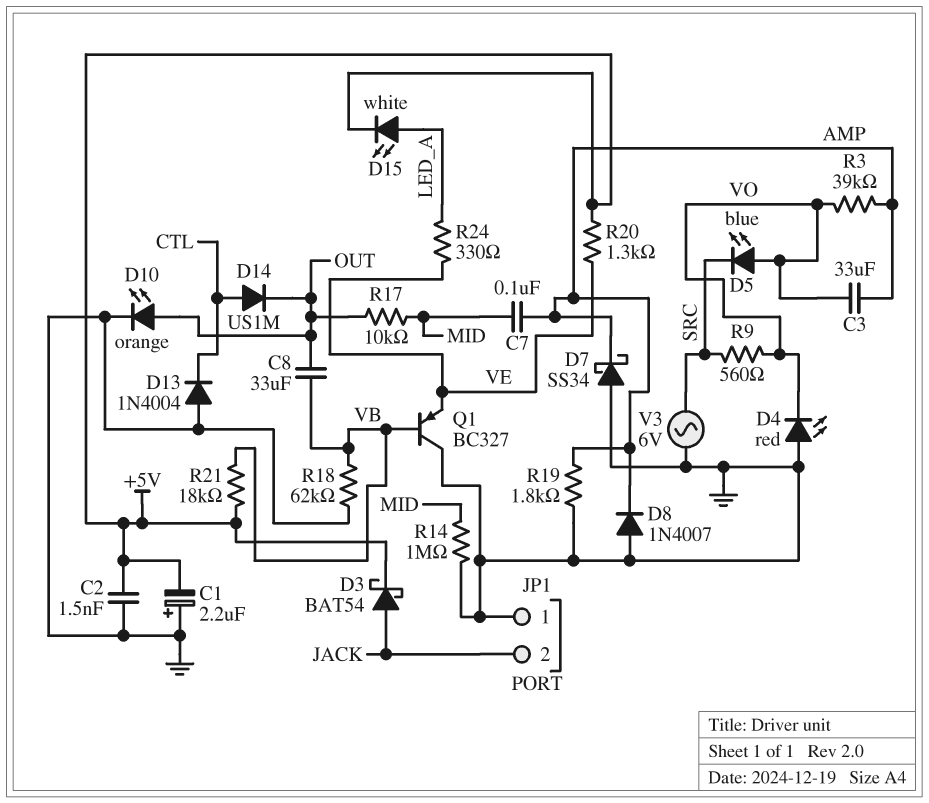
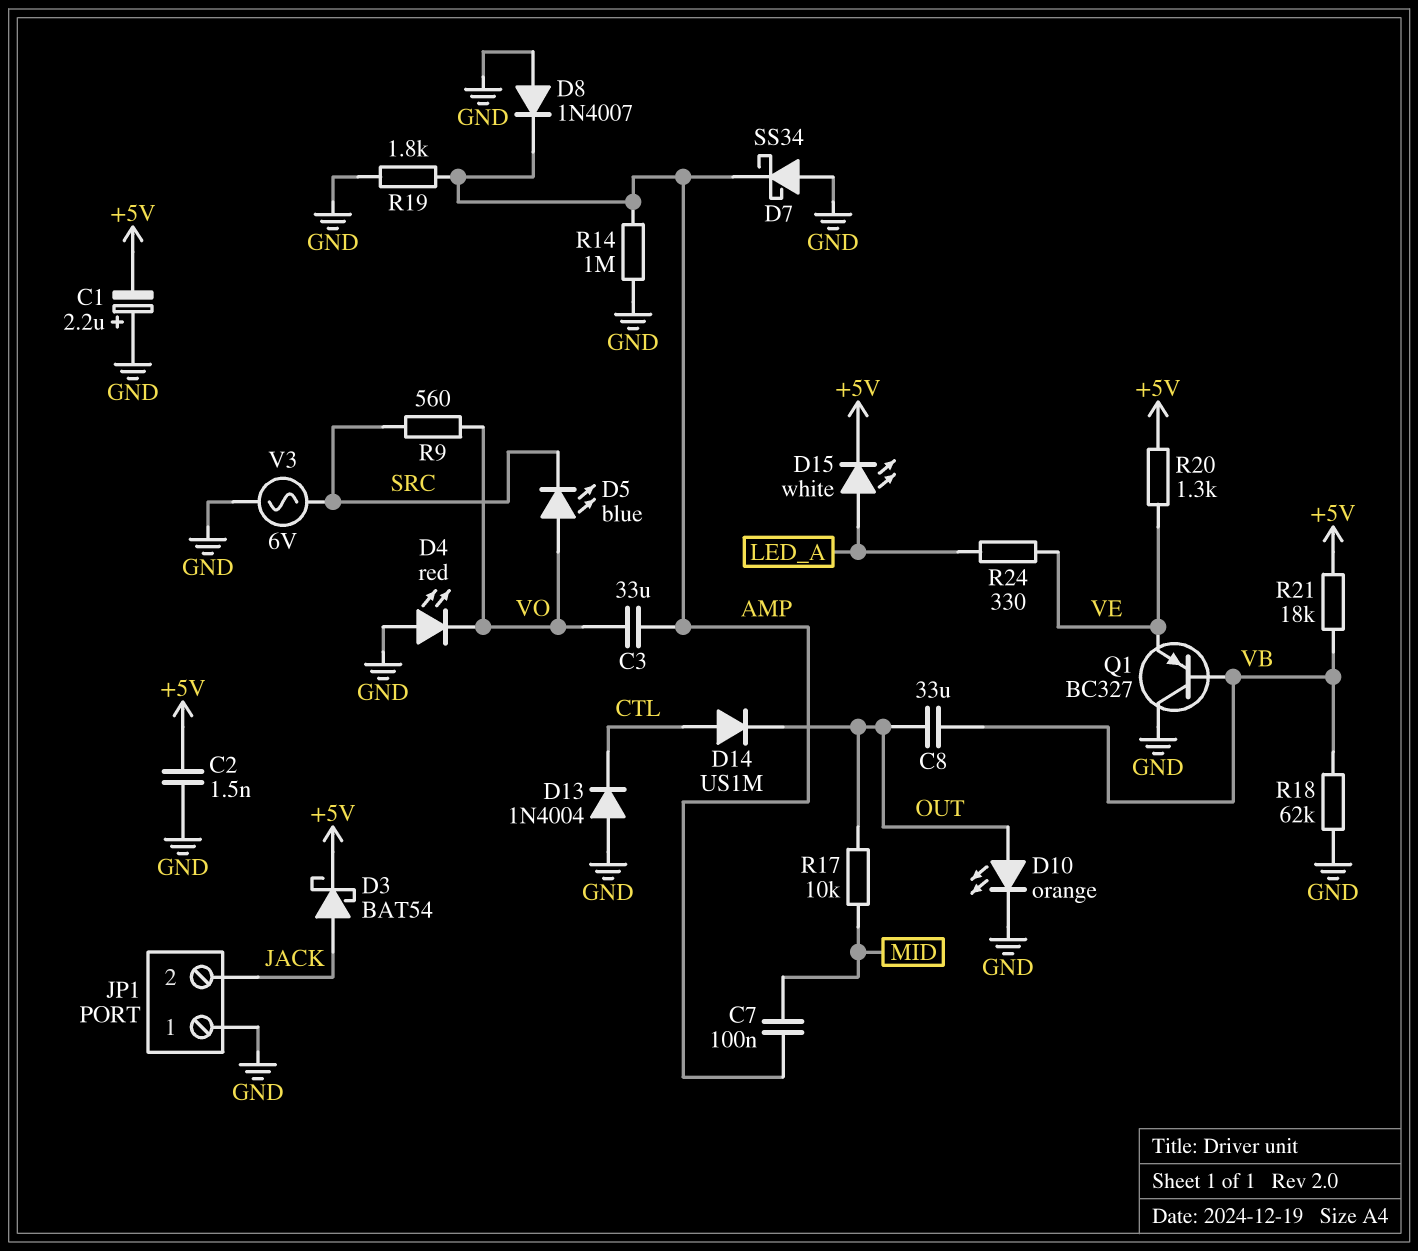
R3: 39k (AMP, VO) -> none
R14: 1M (GND, MID) -> 1M (AMP, GND)

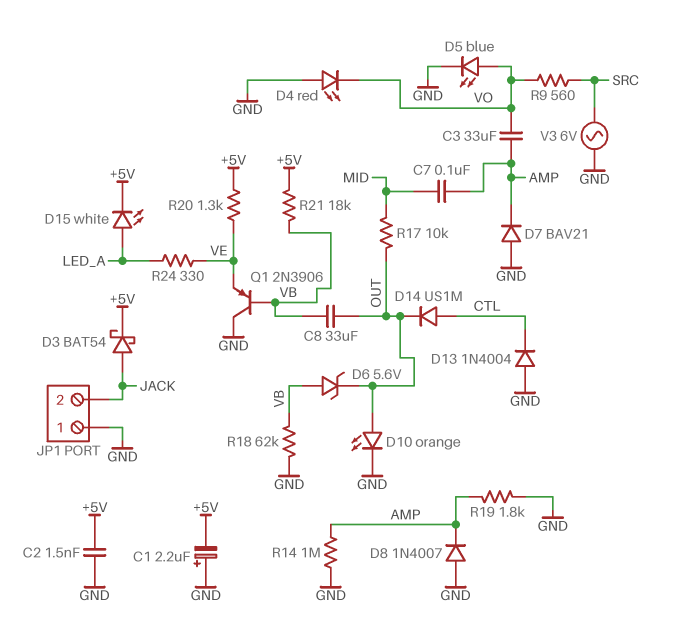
D5: LED blue (A VO, K SRC) -> LED blue (A VO, K GND)
D6: none -> zener 5.6V (A VB, K OUT)
D7: schottky SS34 (A GND, K AMP) -> diode BAV21 (A GND, K AMP)
Q1: PNP BC327 (B VB, C GND, E VE) -> PNP 2N3906 (B VB, C GND, E VE)

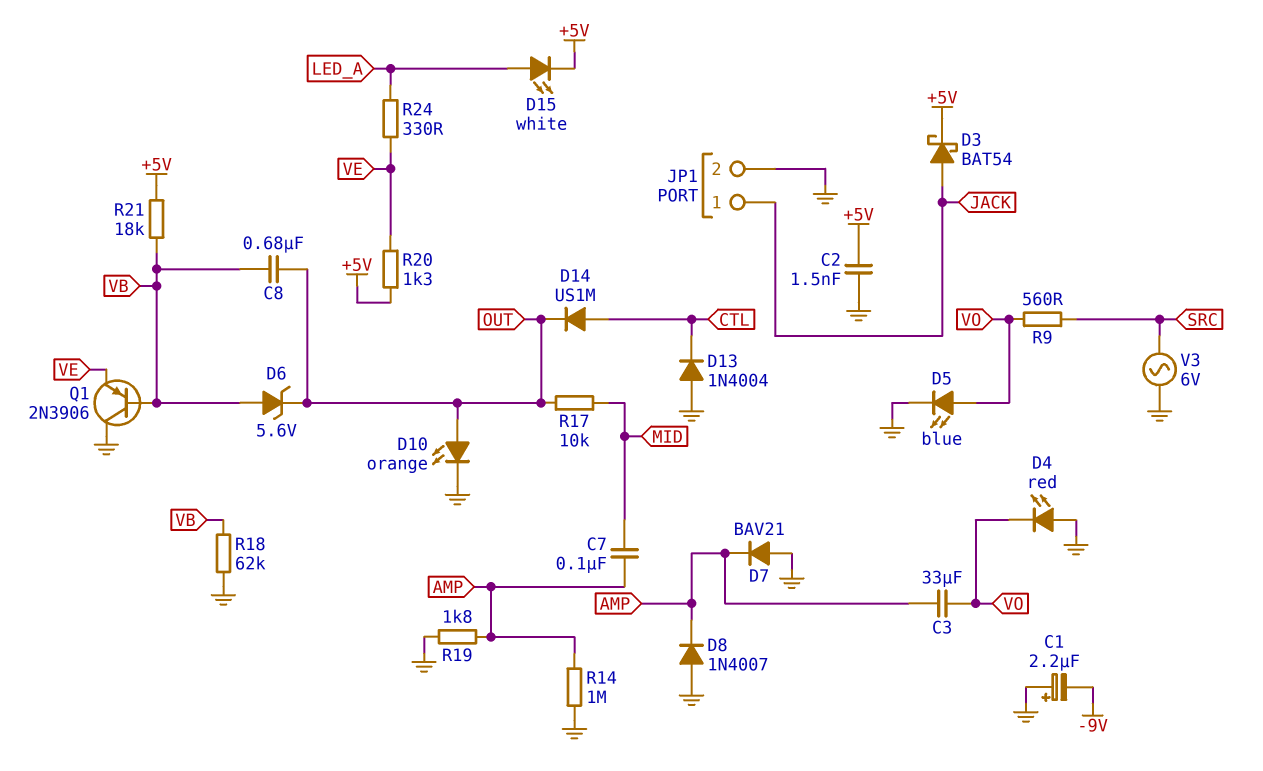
C1: 2.2uF (plus GND, minus +5V) -> 2.2uF (plus GND, minus -9V)
C8: 33uF (OUT, VB) -> 680nF (OUT, VB)
JP1 pin 1: GND -> JACK
JP1 pin 2: JACK -> GND

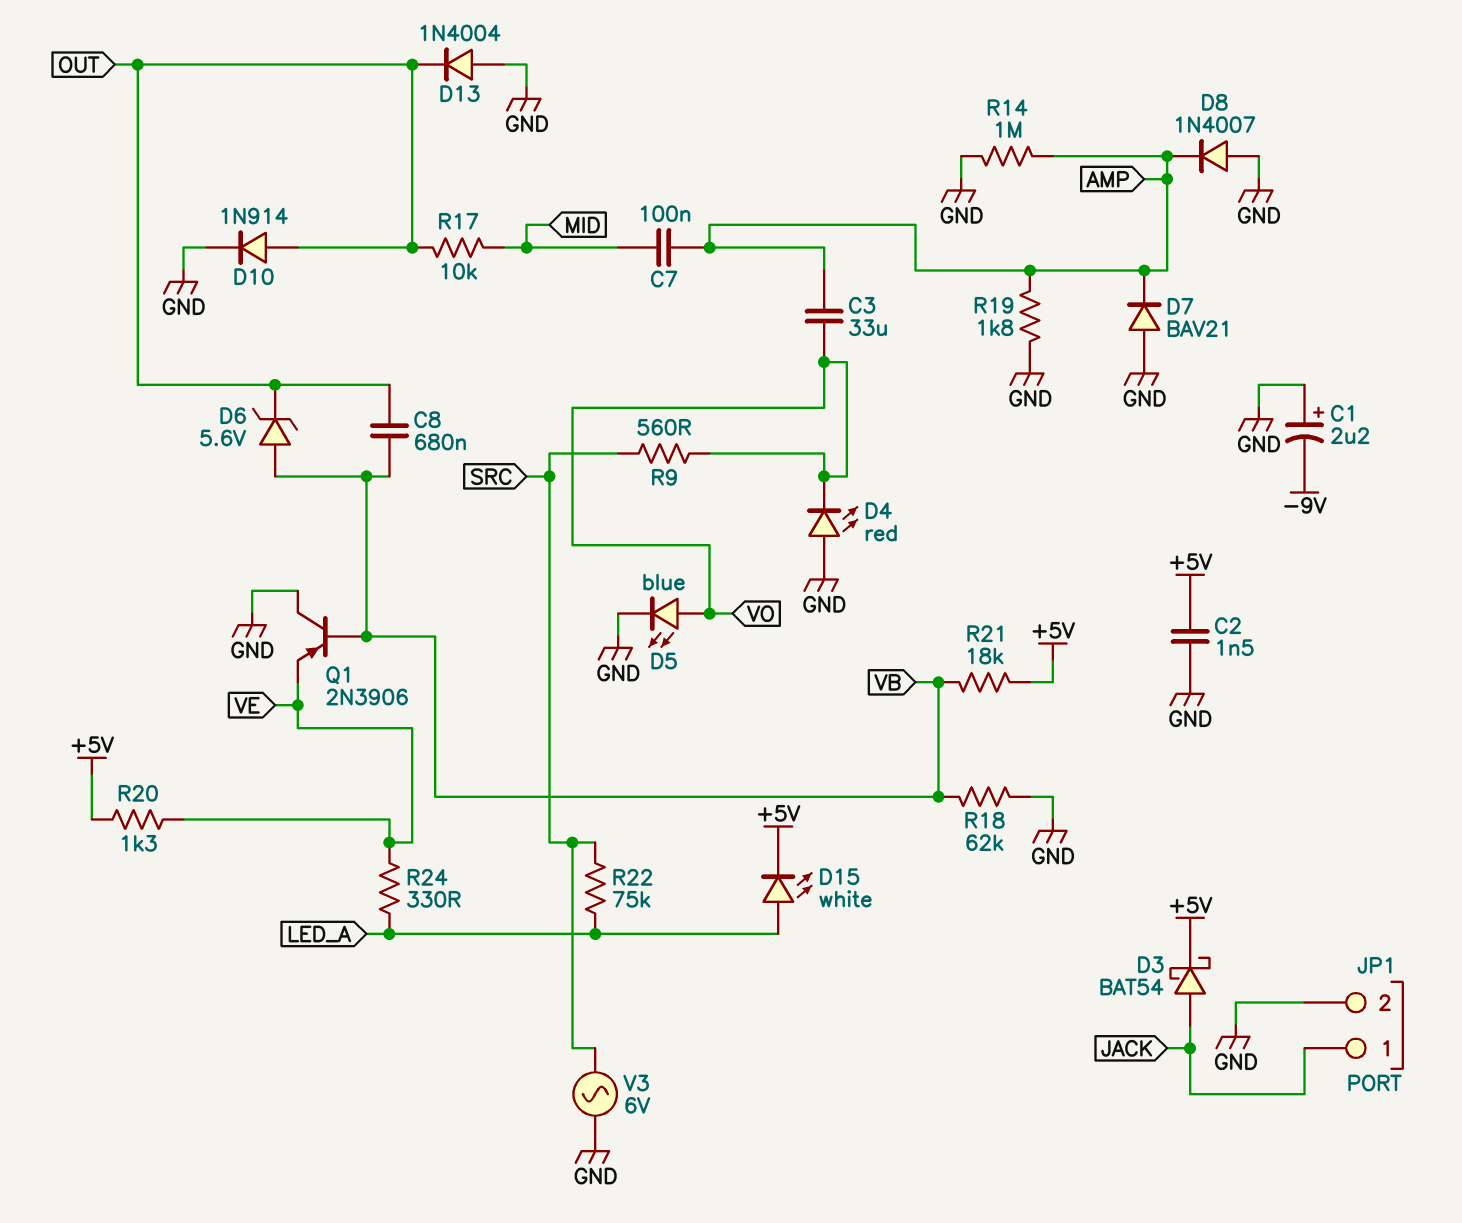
D10: LED orange (A OUT, K GND) -> diode 1N914 (A OUT, K GND)
D13: diode 1N4004 (A GND, K CTL) -> diode 1N4004 (A GND, K OUT)
D14: diode US1M (A CTL, K OUT) -> none
R22: none -> 75k (LED_A, SRC)

